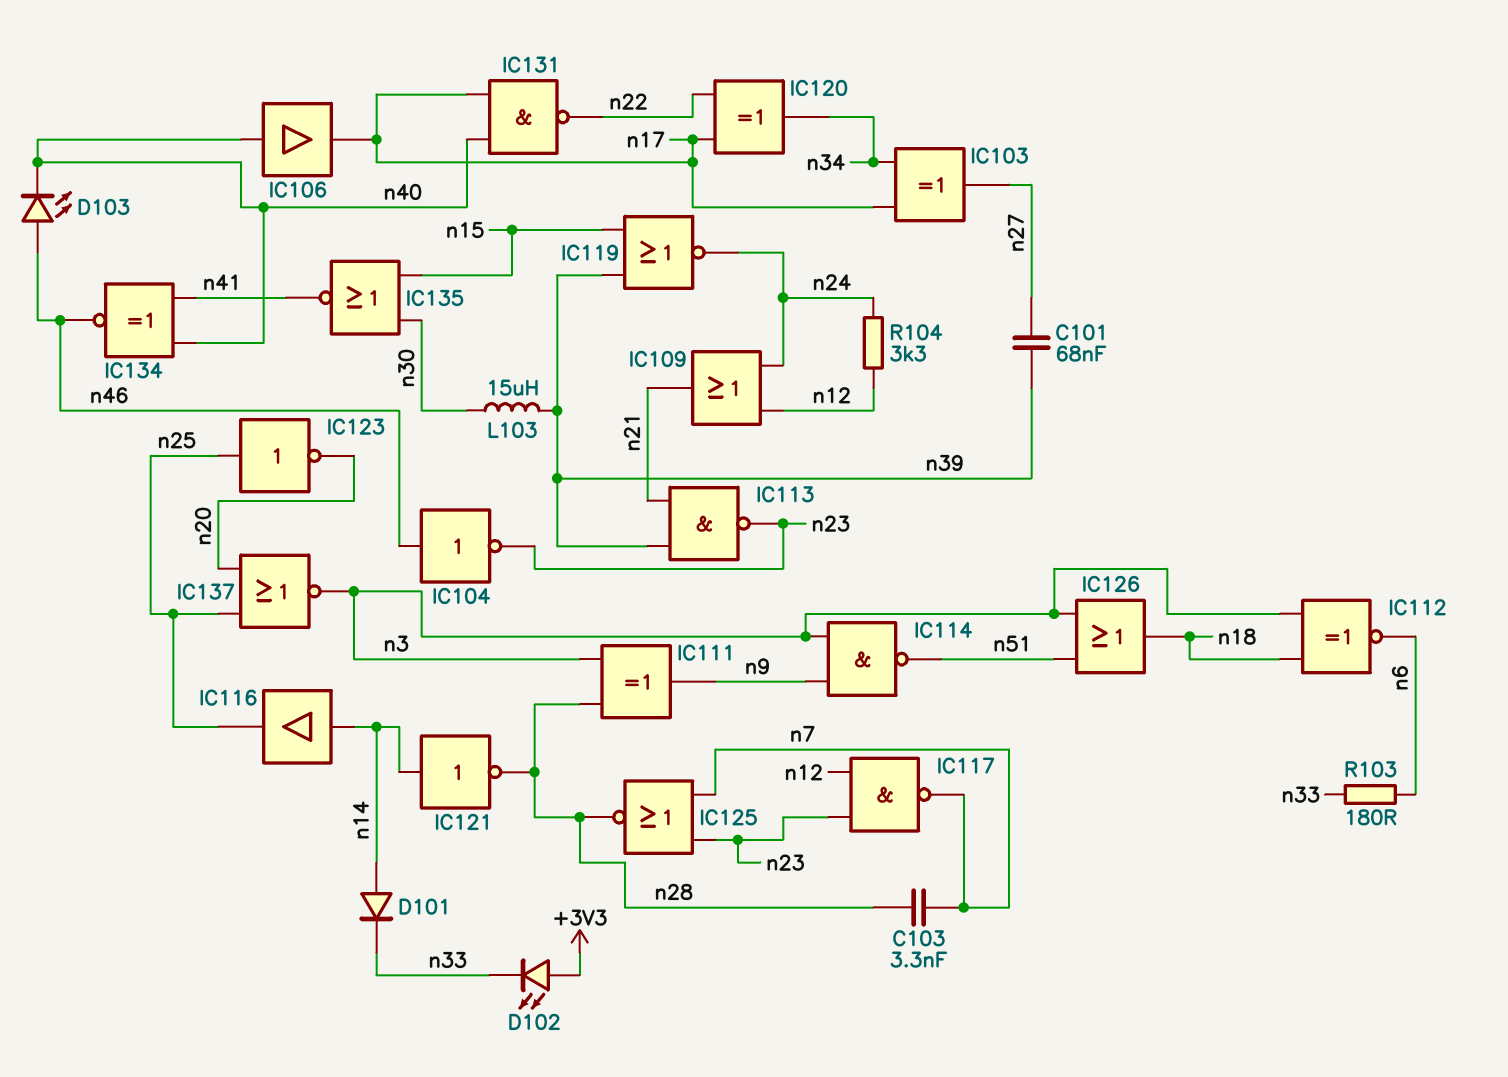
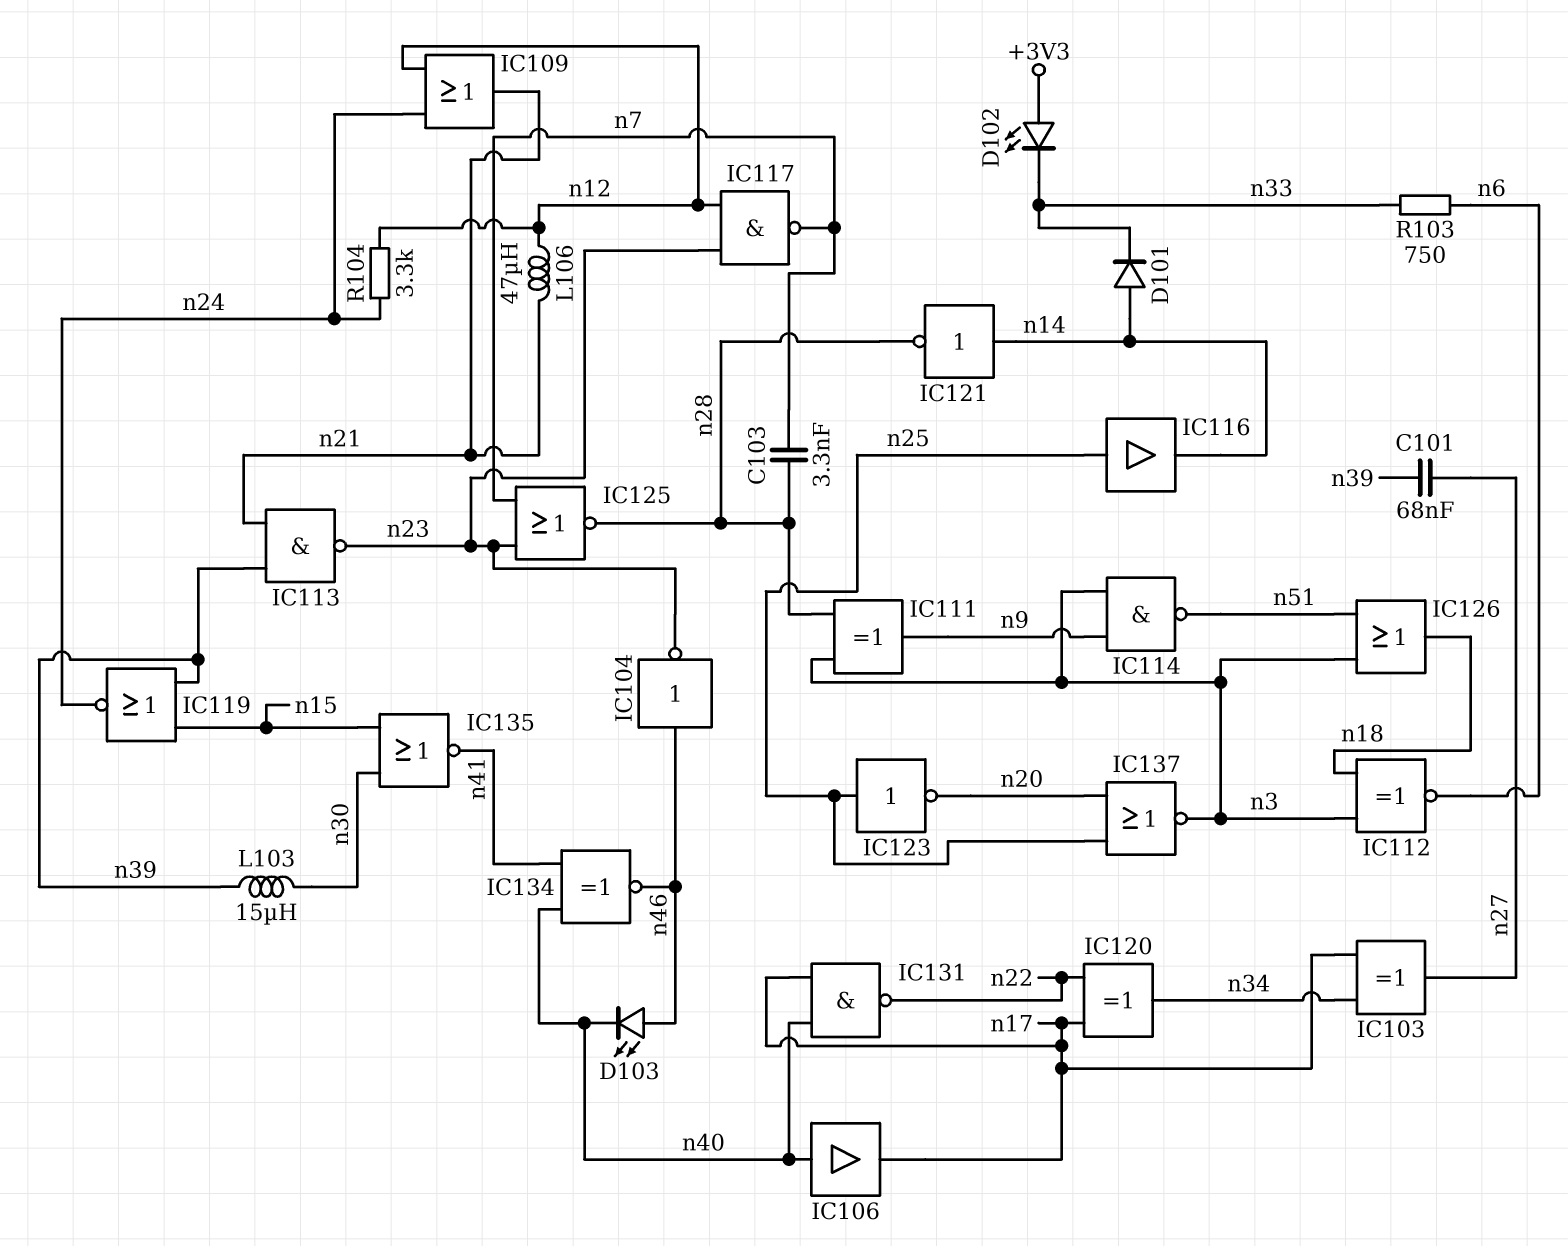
IC116: buffer (in n14, out n25) -> buffer (in n25, out n14)
L106: none -> 47uH (n12, n21)
R103: 180 (n6, n33) -> 750 (n6, n33)

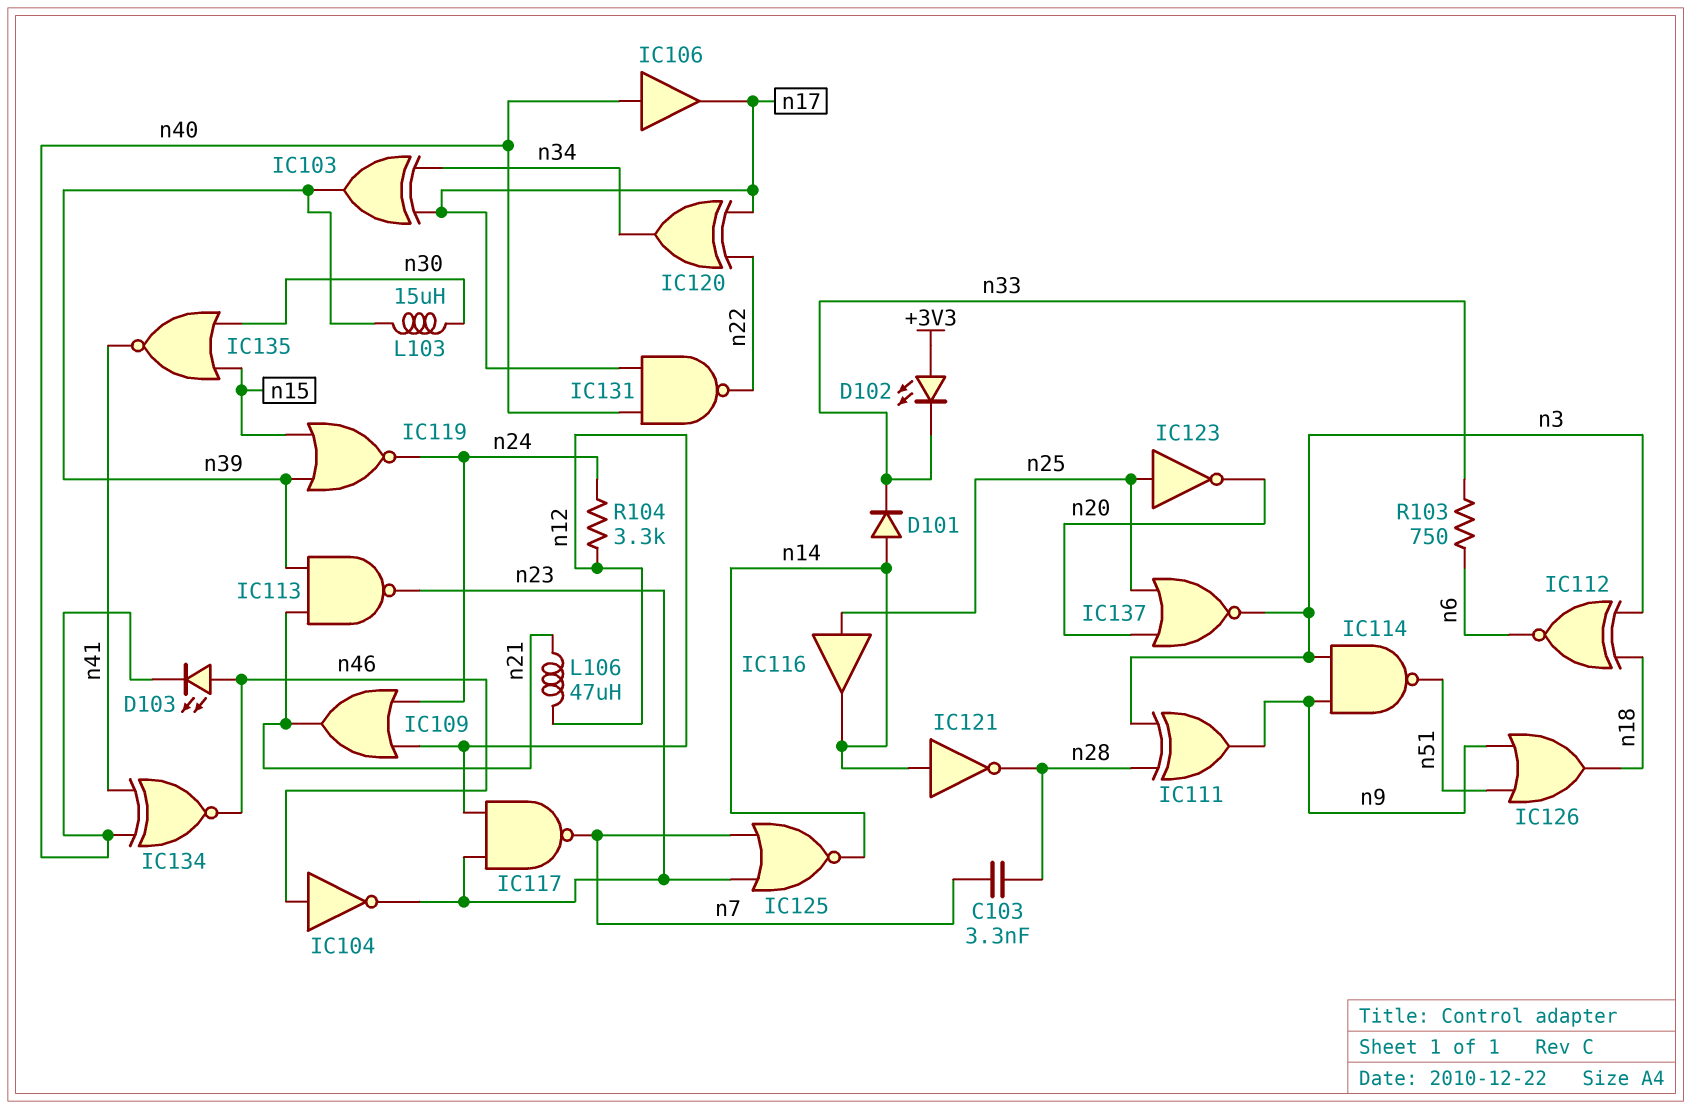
C101: 68nF (n27, n39) -> none
IC103: XOR (in n17, in n34, out n27) -> XOR (in n17, in n34, out n39)
IC125: NOR (in n7, in n23, out n28) -> NOR (in n7, in n23, out n14)
IC126: OR (in n3, in n51, out n18) -> OR (in n9, in n51, out n18)

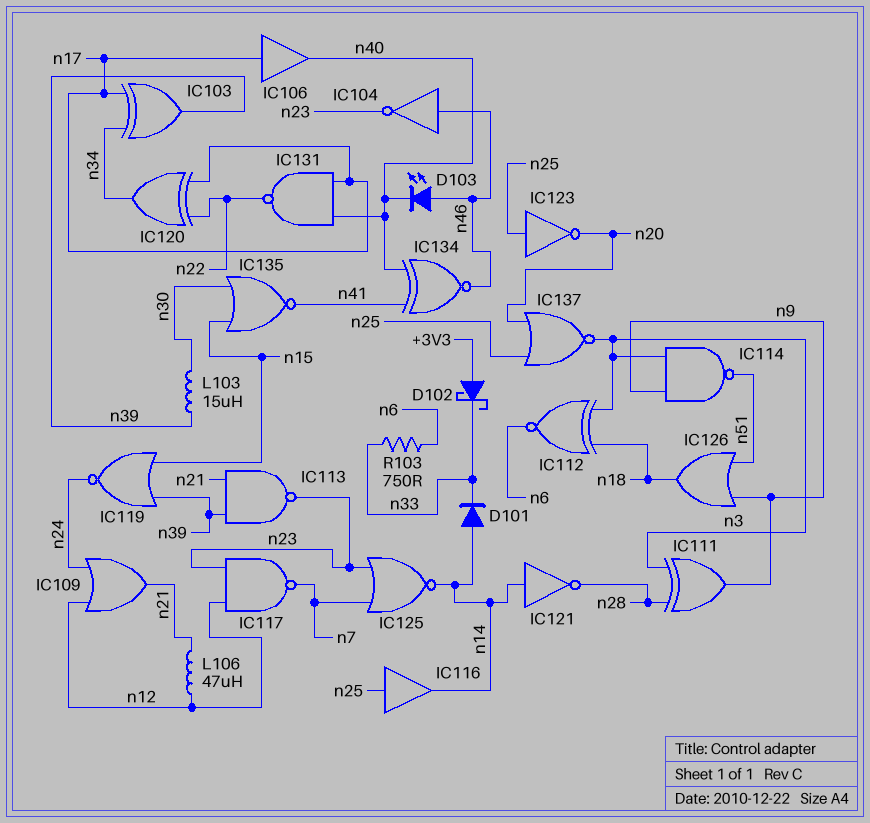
C103: 3.3nF (n7, n28) -> none
D102: LED (A +3V3, K n33) -> schottky (A +3V3, K n33)
IC106: buffer (in n40, out n17) -> buffer (in n17, out n40)
R104: 3.3k (n12, n24) -> none

